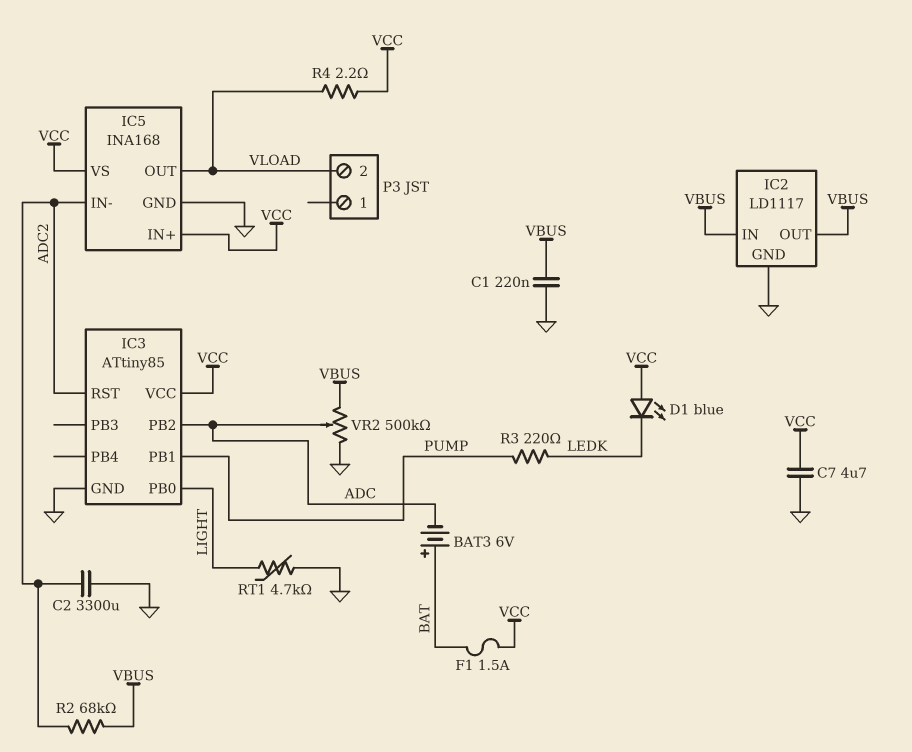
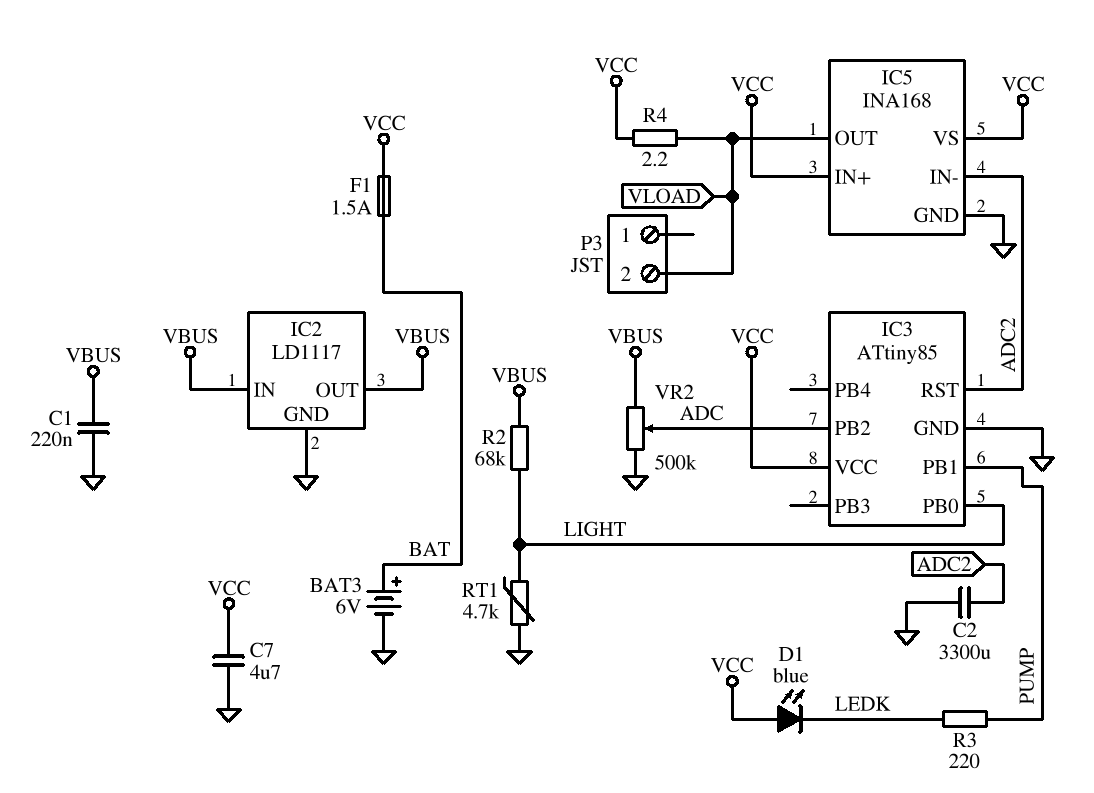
BAT3: 6V (plus BAT, minus ADC) -> 6V (plus BAT, minus GND)
R2: 68k (ADC2, VBUS) -> 68k (LIGHT, VBUS)

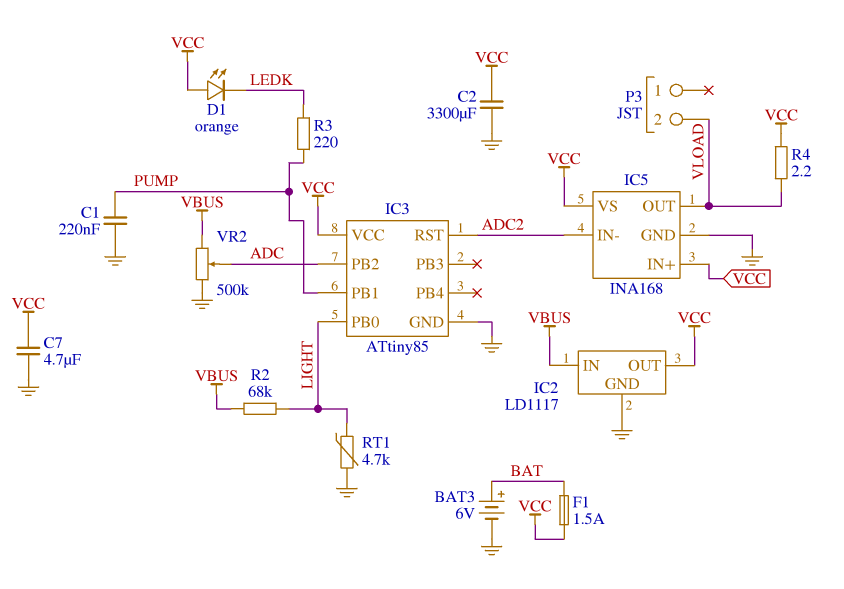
C1: 220nF (GND, VBUS) -> 220nF (GND, PUMP)
C2: 3300uF (ADC2, GND) -> 3300uF (GND, VCC)
D1: LED blue (A VCC, K LEDK) -> LED orange (A VCC, K LEDK)
IC2 pin OUT: VBUS -> VCC

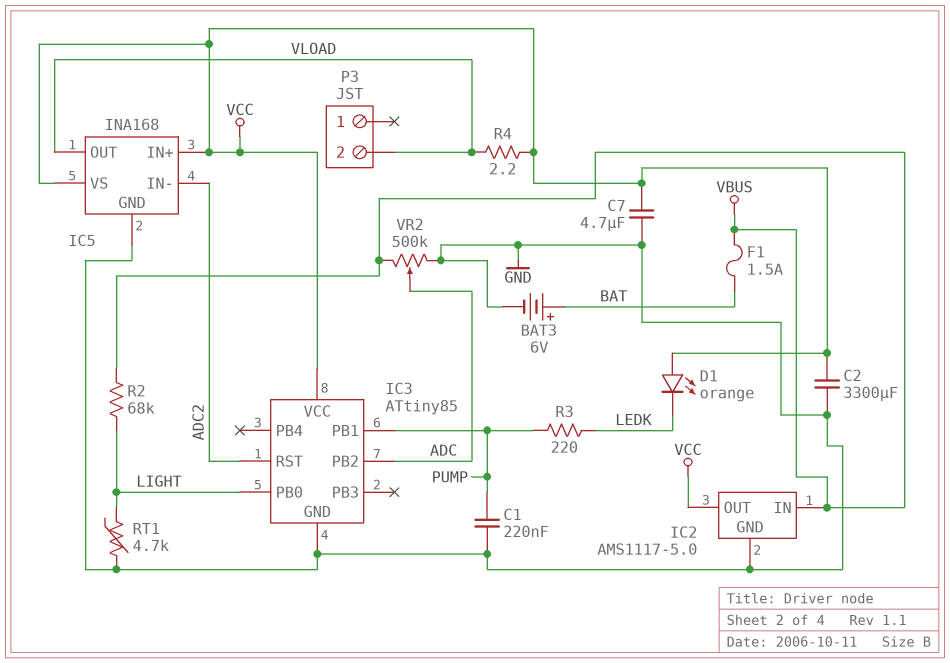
F1: 1.5A (BAT, VCC) -> 1.5A (BAT, VBUS)
IC2: LD1117 -> AMS1117-5.0

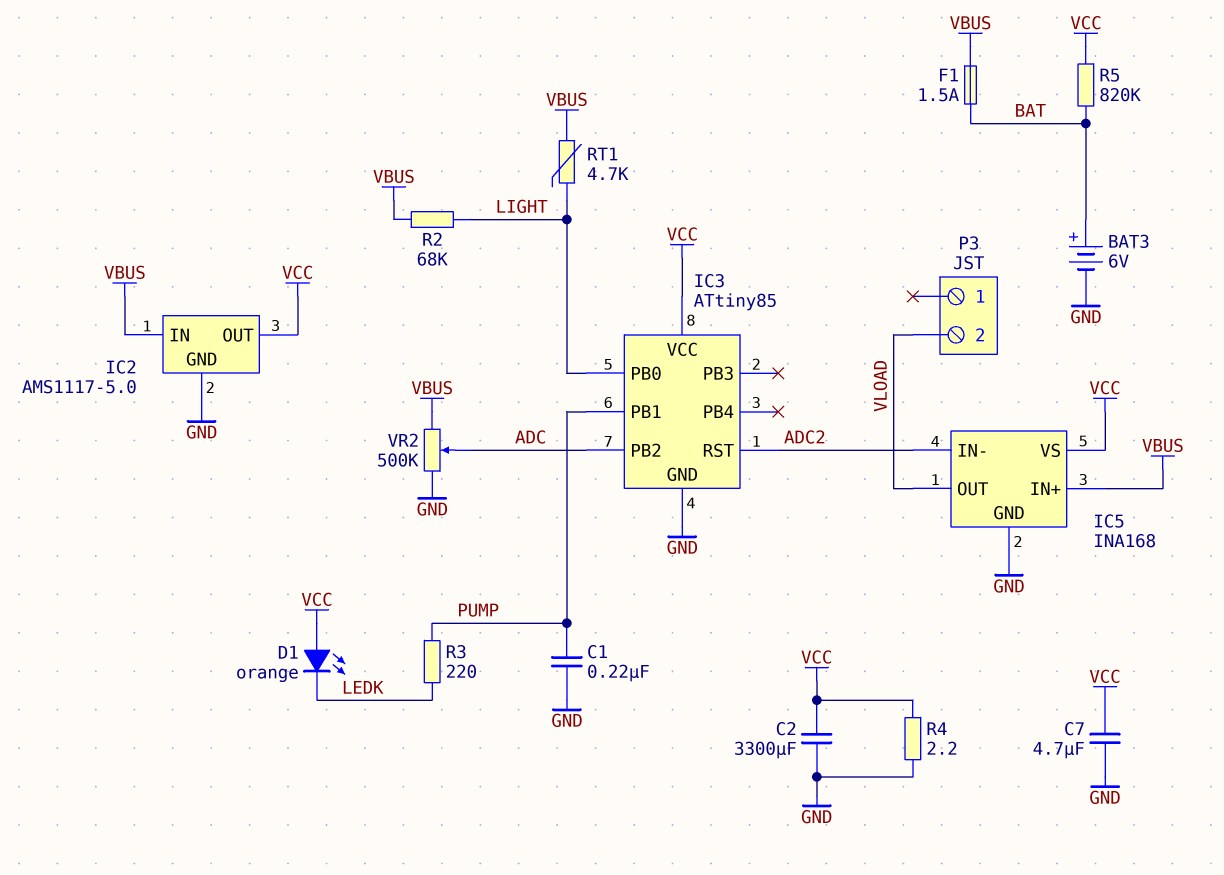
IC5 pin IN+: VCC -> VBUS
R4: 2.2 (VCC, VLOAD) -> 2.2 (GND, VCC)
R5: none -> 820k (BAT, VCC)
RT1: 4.7k (GND, LIGHT) -> 4.7k (LIGHT, VBUS)

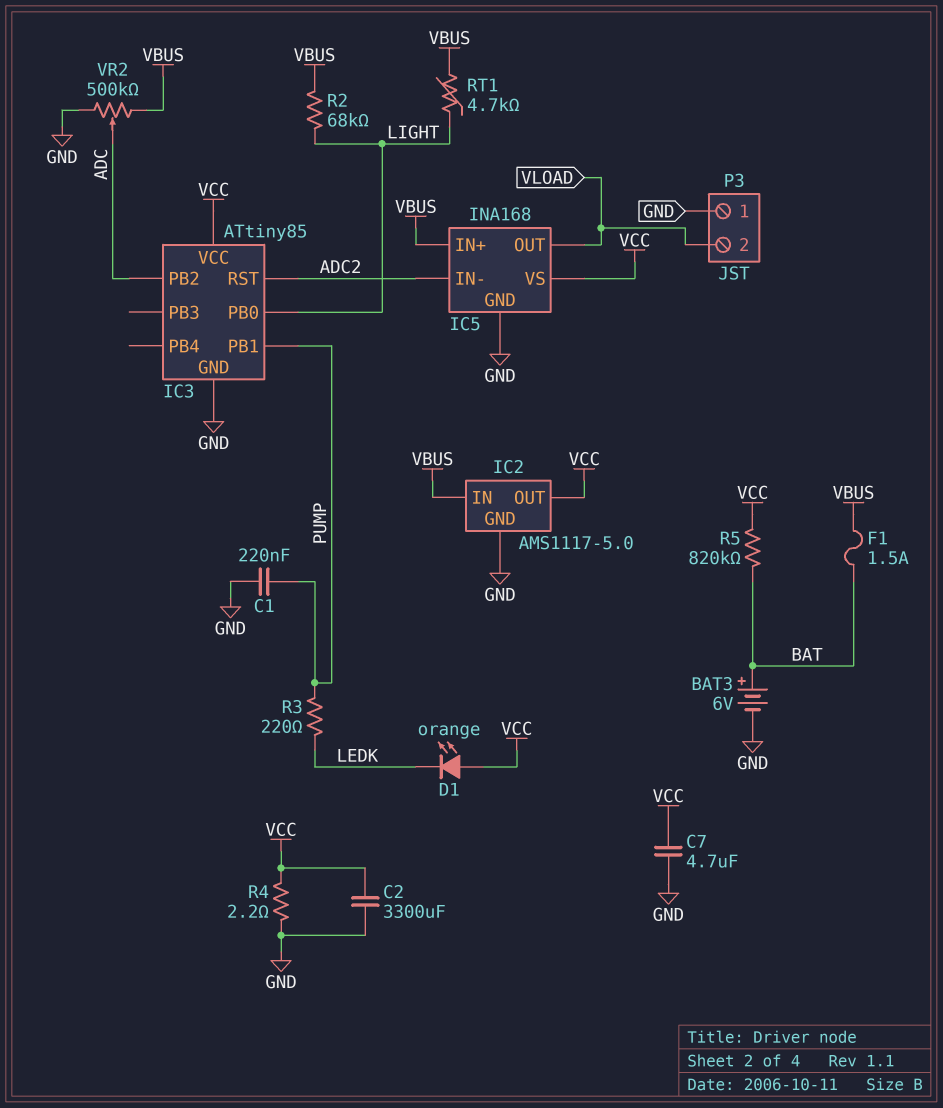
P3 pin 1: none -> GND

